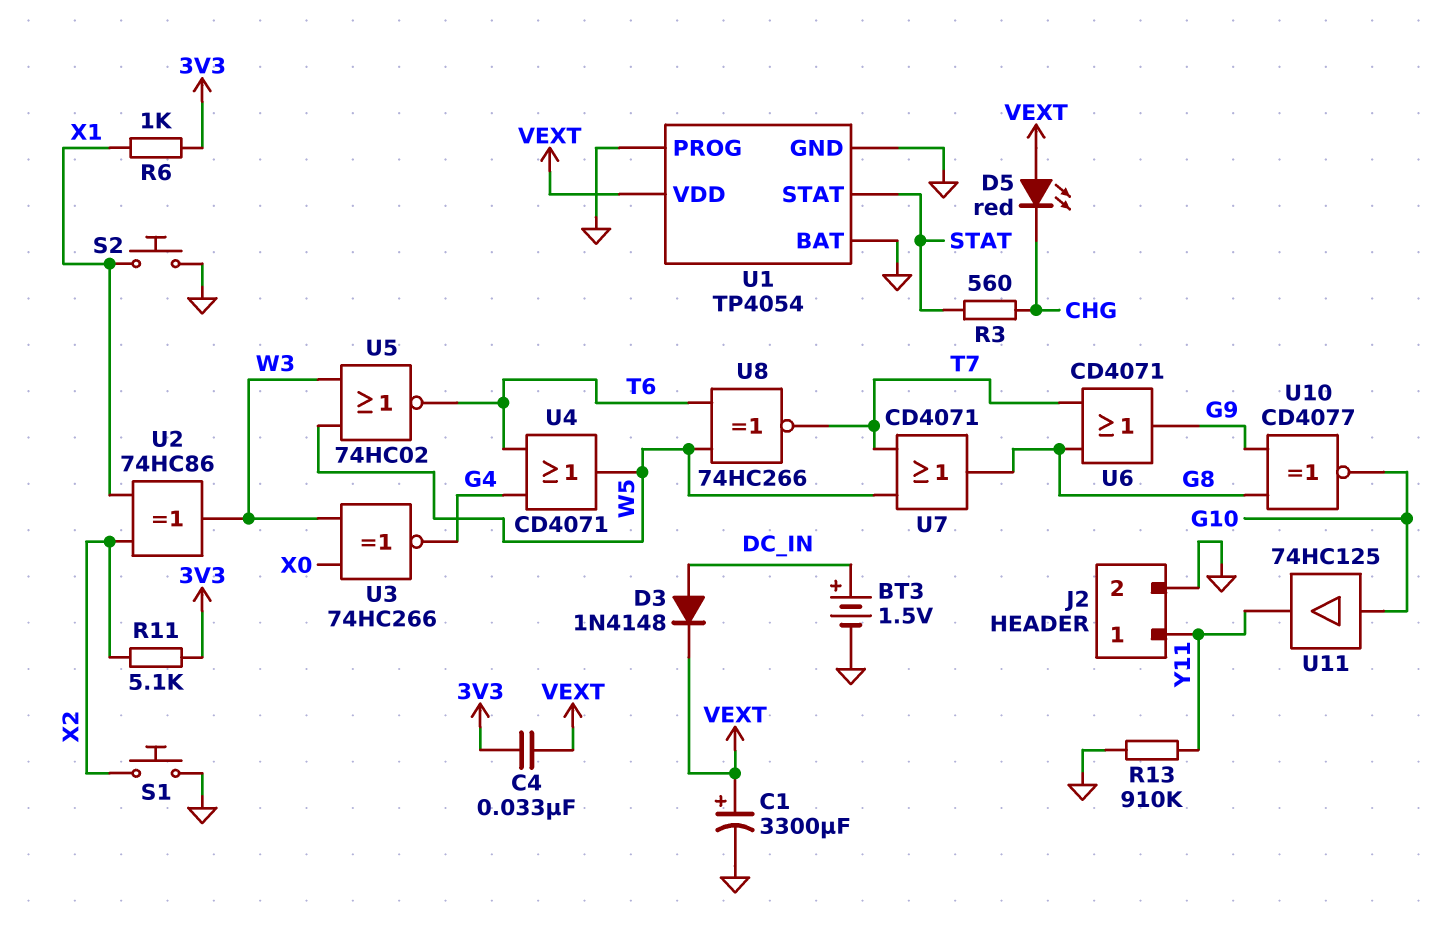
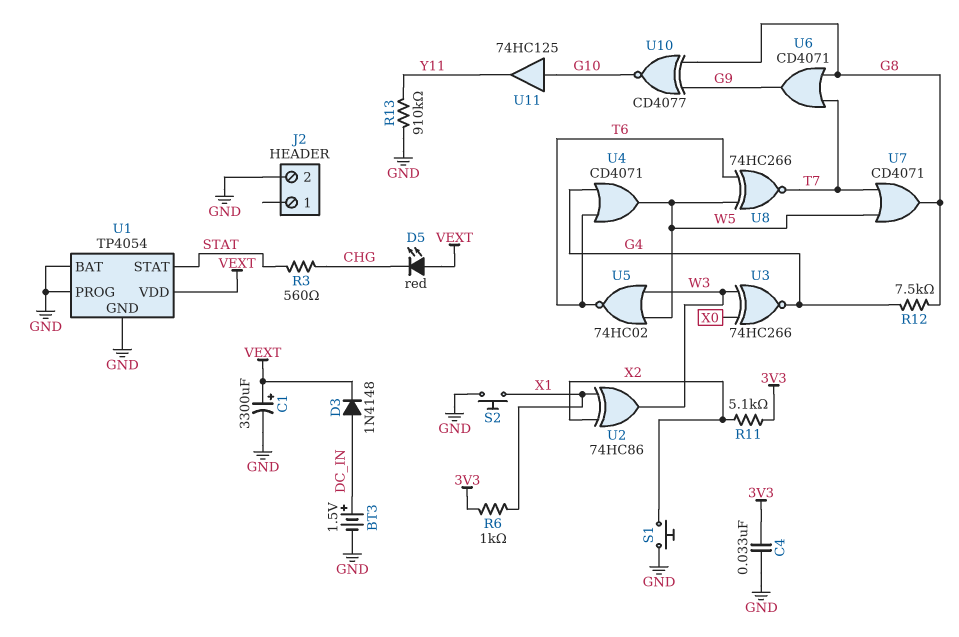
C4: 33nF (3V3, VEXT) -> 33nF (3V3, GND)
J2 pin 1: Y11 -> none
R12: none -> 7.5k (G4, G8)

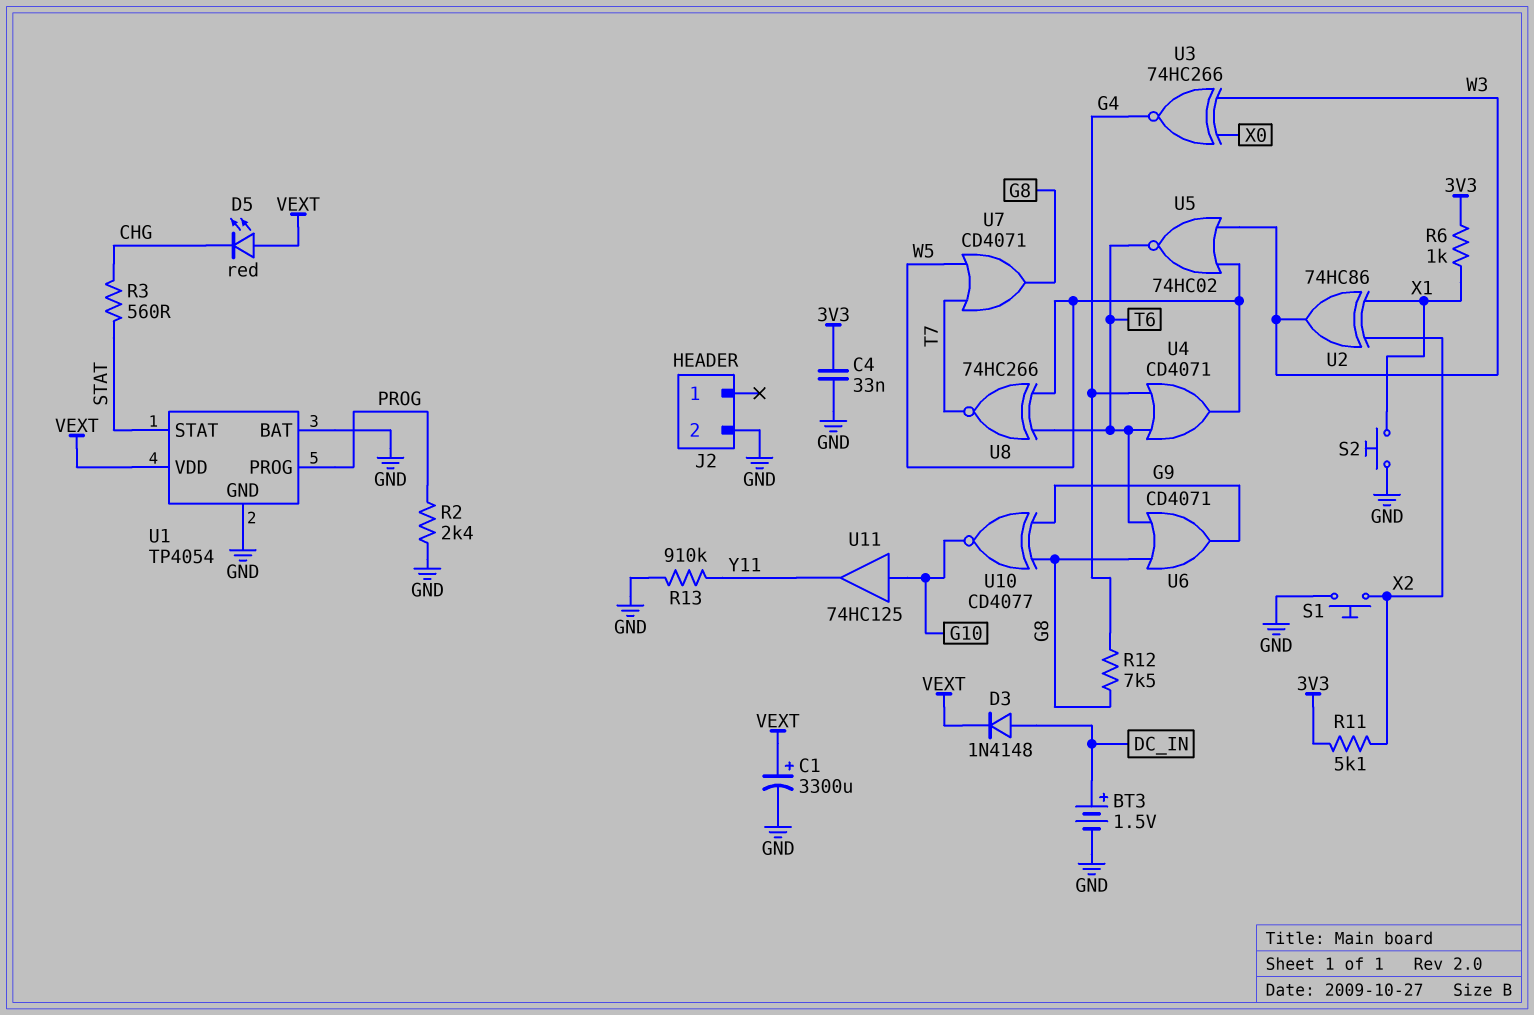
R2: none -> 2.4k (GND, PROG)
U1 pin PROG: GND -> PROG
U6: OR CD4071 (in G8, in T7, out G9) -> OR CD4071 (in G8, in T6, out G9)

